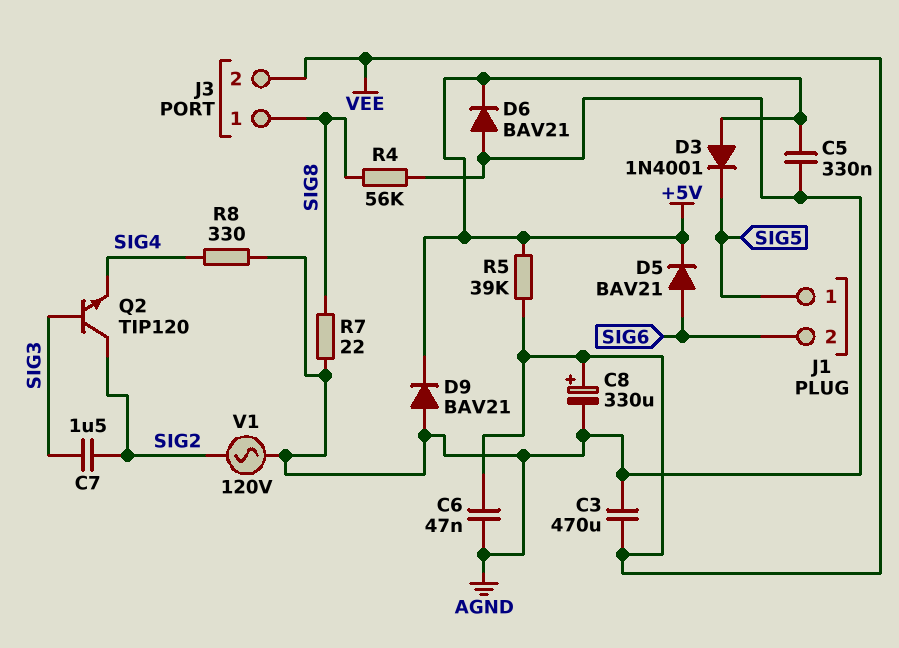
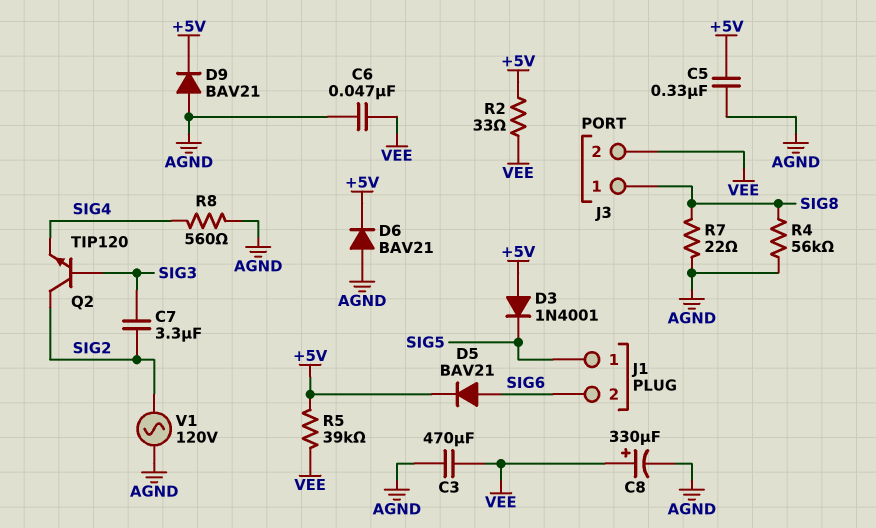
C7: 1.5uF (SIG2, SIG3) -> 3.3uF (SIG2, SIG3)
R2: none -> 33 (+5V, VEE)
R8: 330 (AGND, SIG4) -> 560 (AGND, SIG4)

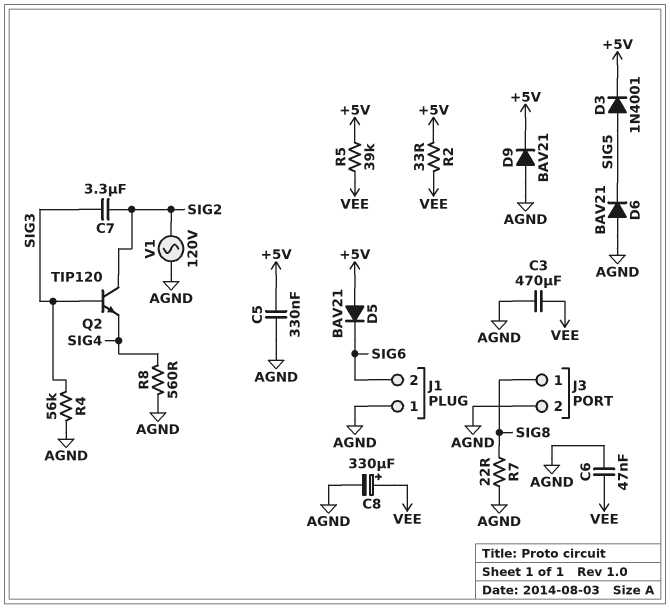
D3: diode 1N4001 (A +5V, K SIG5) -> diode 1N4001 (A SIG5, K +5V)
D5: diode BAV21 (A SIG6, K +5V) -> diode BAV21 (A +5V, K SIG6)
D6: diode BAV21 (A AGND, K +5V) -> diode BAV21 (A AGND, K SIG5)
J1 pin 1: SIG5 -> AGND
J3 pin 2: VEE -> AGND
R4: 56k (AGND, SIG8) -> 56k (AGND, SIG3)

